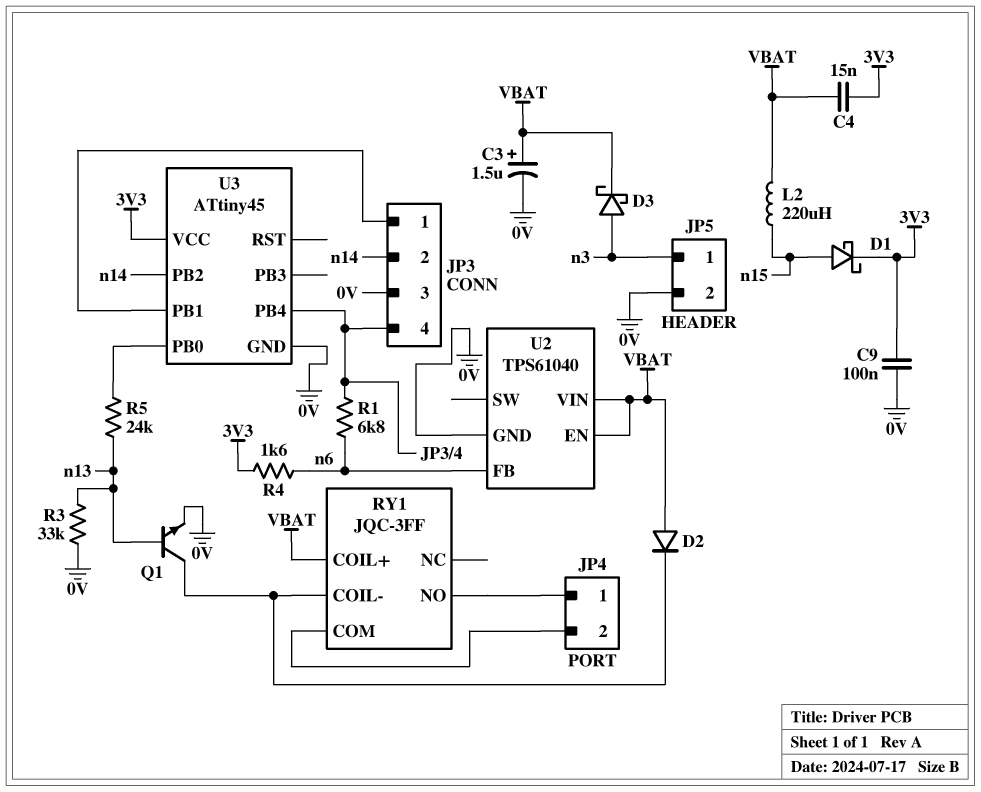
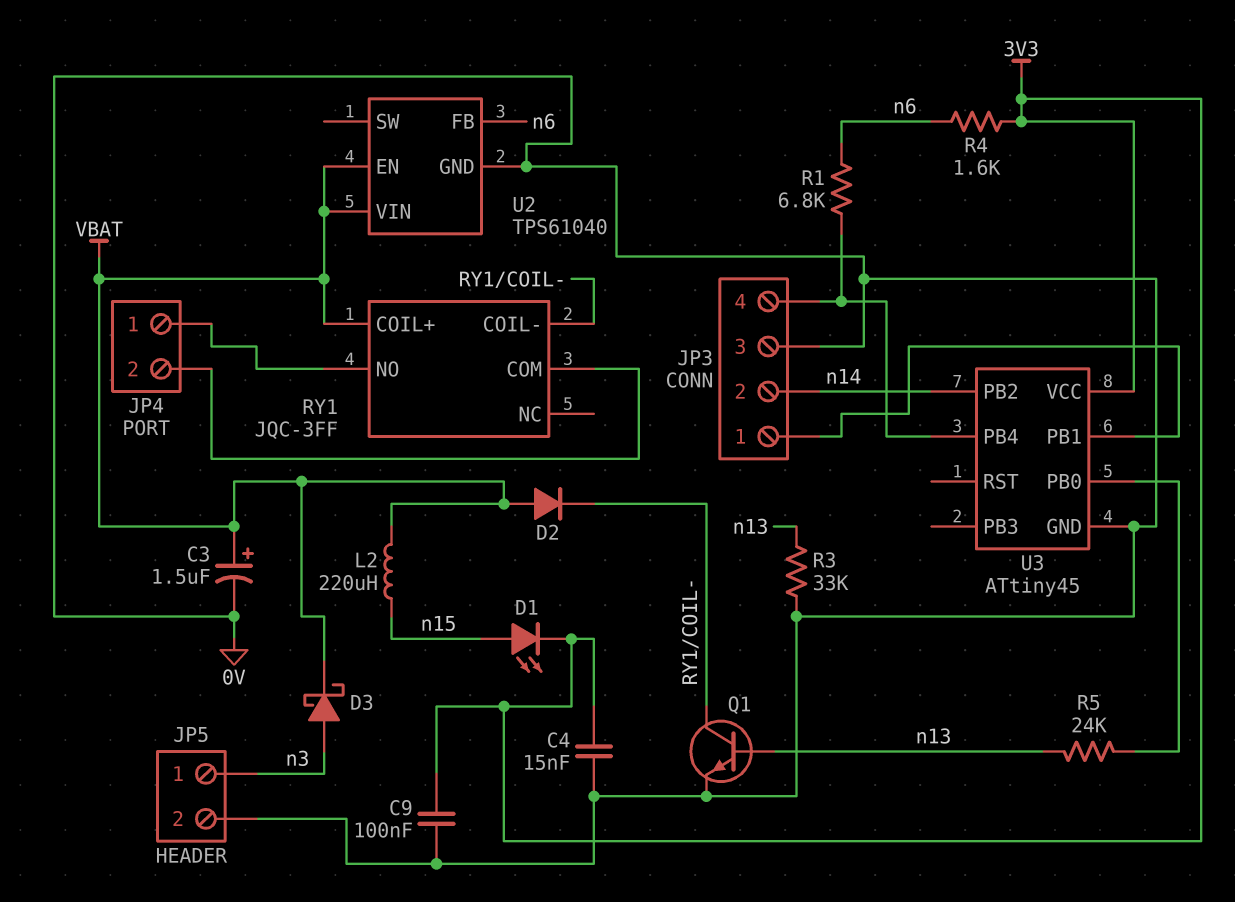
C4: 15nF (3V3, VBAT) -> 15nF (0V, 3V3)
D1: schottky (A n15, K 3V3) -> LED (A n15, K 3V3)

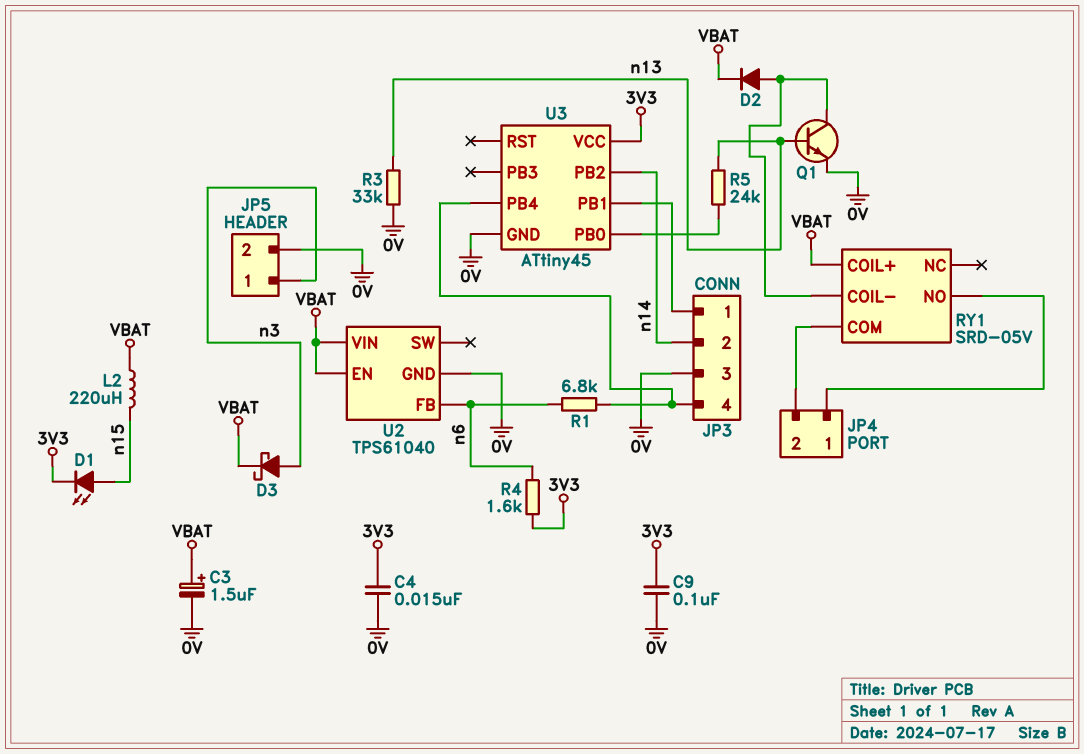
D2: diode (A VBAT, K RY1/COIL-) -> diode (A RY1/COIL-, K VBAT)
RY1: JQC-3FF -> SRD-05V

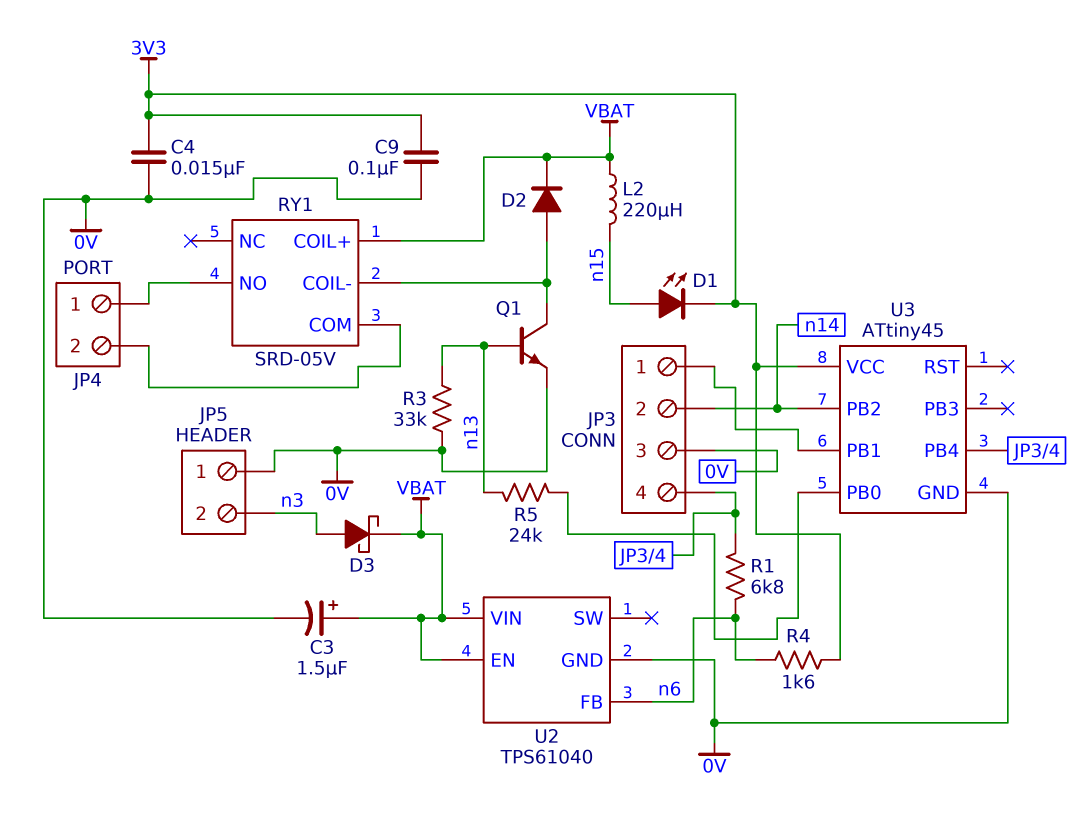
JP5 pin 1: n3 -> 0V
JP5 pin 2: 0V -> n3

